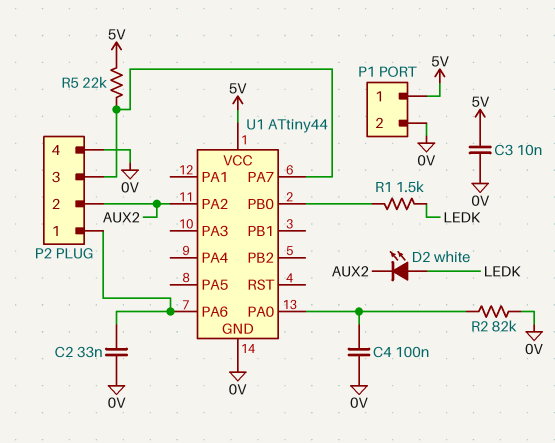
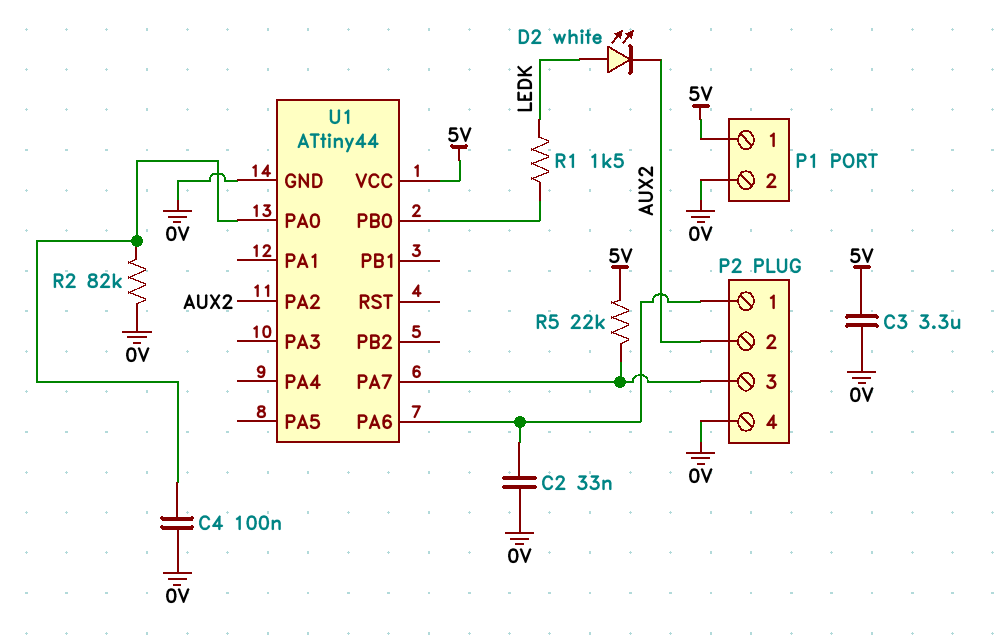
C3: 10nF (0V, 5V) -> 3.3uF (0V, 5V)

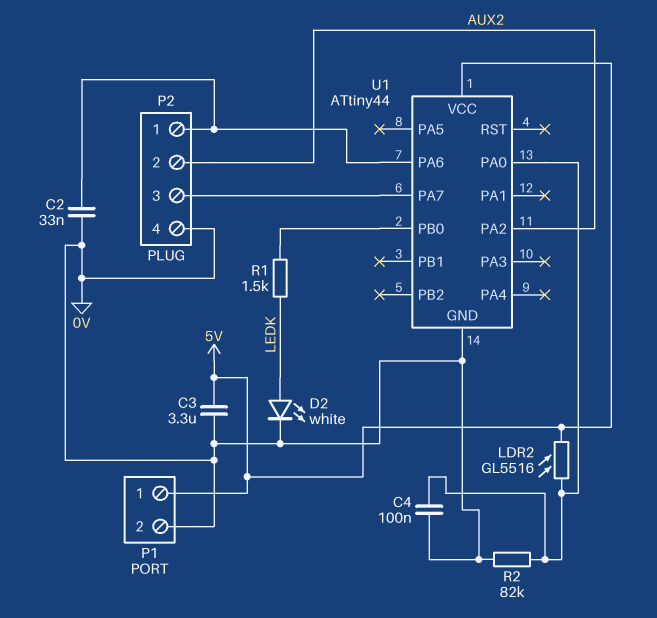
D2: LED white (A LEDK, K AUX2) -> LED white (A LEDK, K 0V)
LDR2: none -> GL5516 (5V, U1/PA0)
R5: 22k (5V, P2/3) -> none

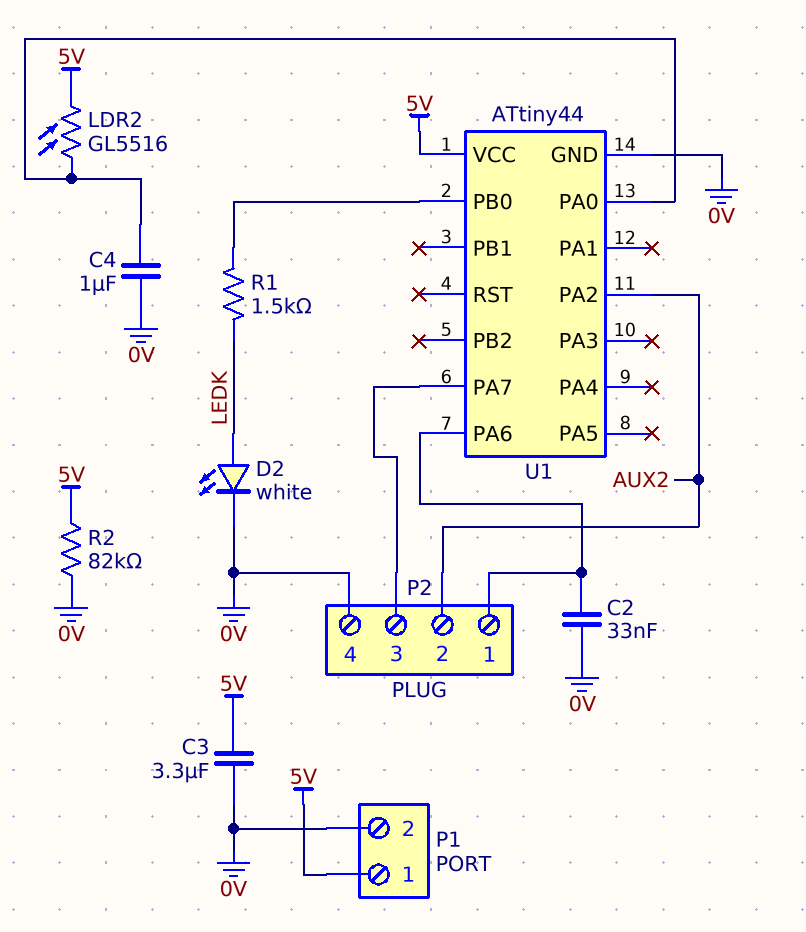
C4: 100nF (0V, U1/PA0) -> 1uF (0V, U1/PA0)
R2: 82k (0V, U1/PA0) -> 82k (0V, 5V)

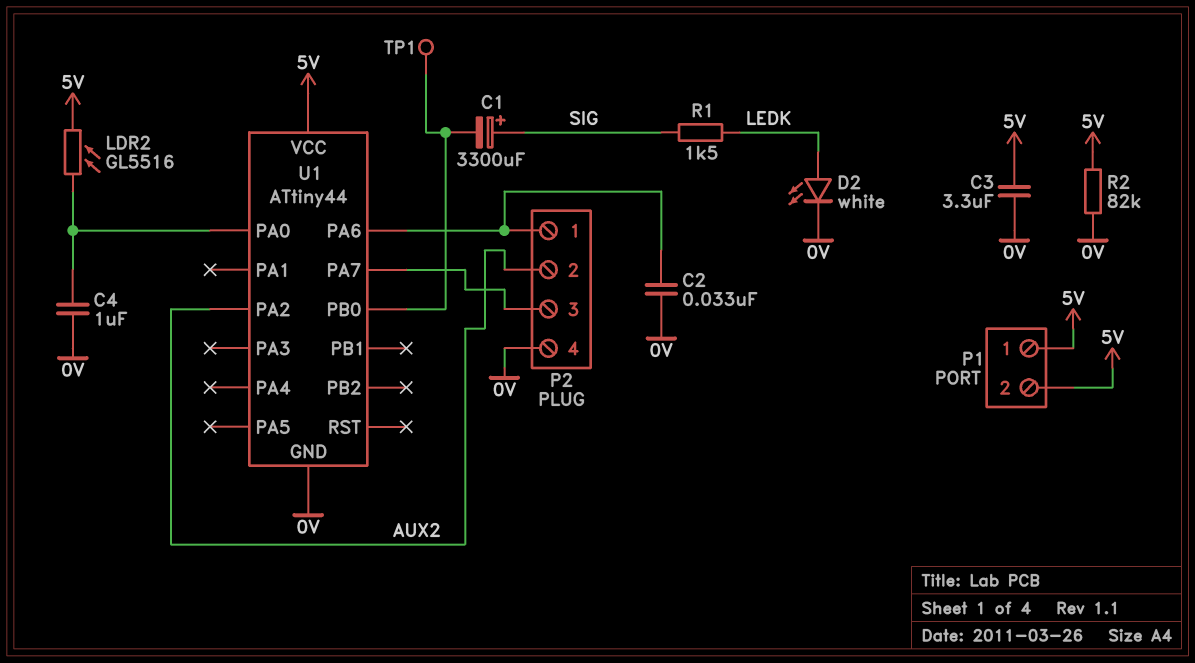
C1: none -> 3300uF (plus SIG, minus U1/PB0)
P1 pin 2: 0V -> 5V
R1: 1.5k (LEDK, U1/PB0) -> 1.5k (LEDK, SIG)
TP1: none -> test point (U1/PB0)

